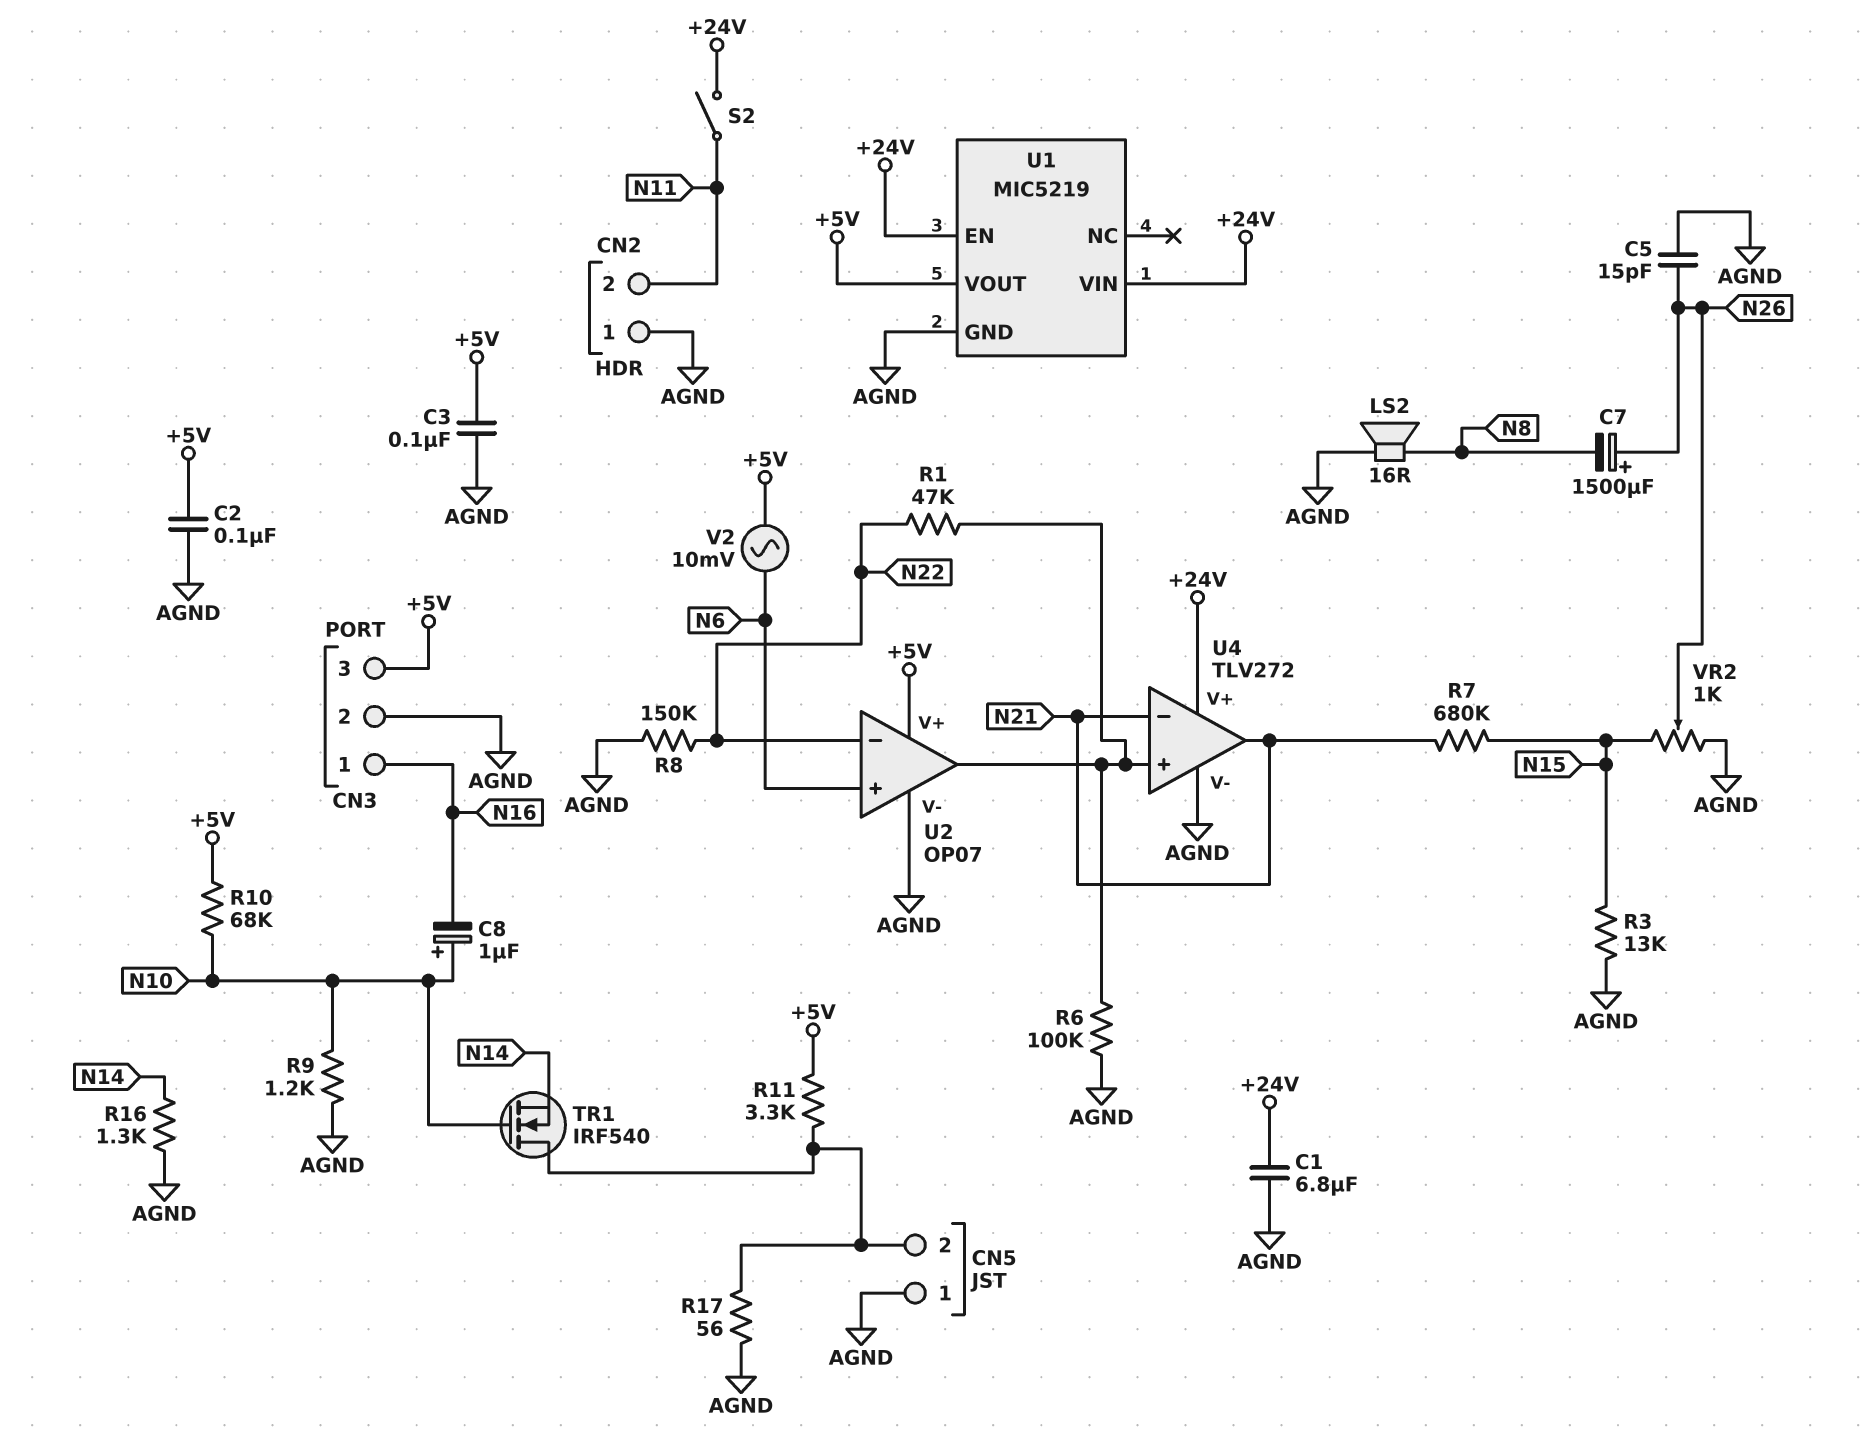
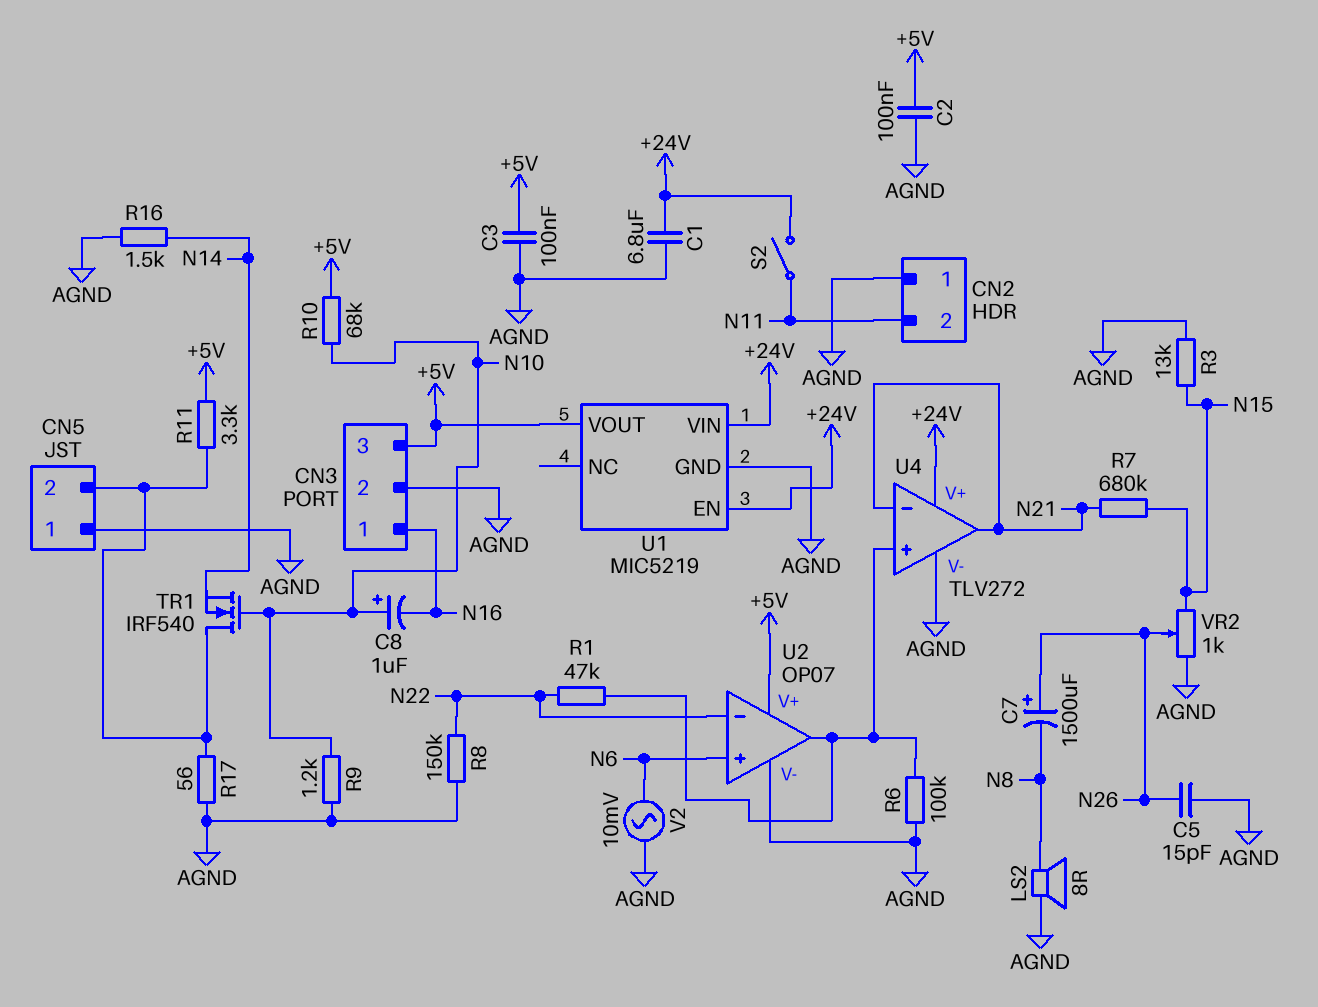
LS2: speaker 16R (AGND, N8) -> speaker 8R (AGND, N8)
R16: 1.3k (AGND, N14) -> 1.5k (AGND, N14)
V2: AC 10mV (+5V, N6) -> AC 10mV (AGND, N6)

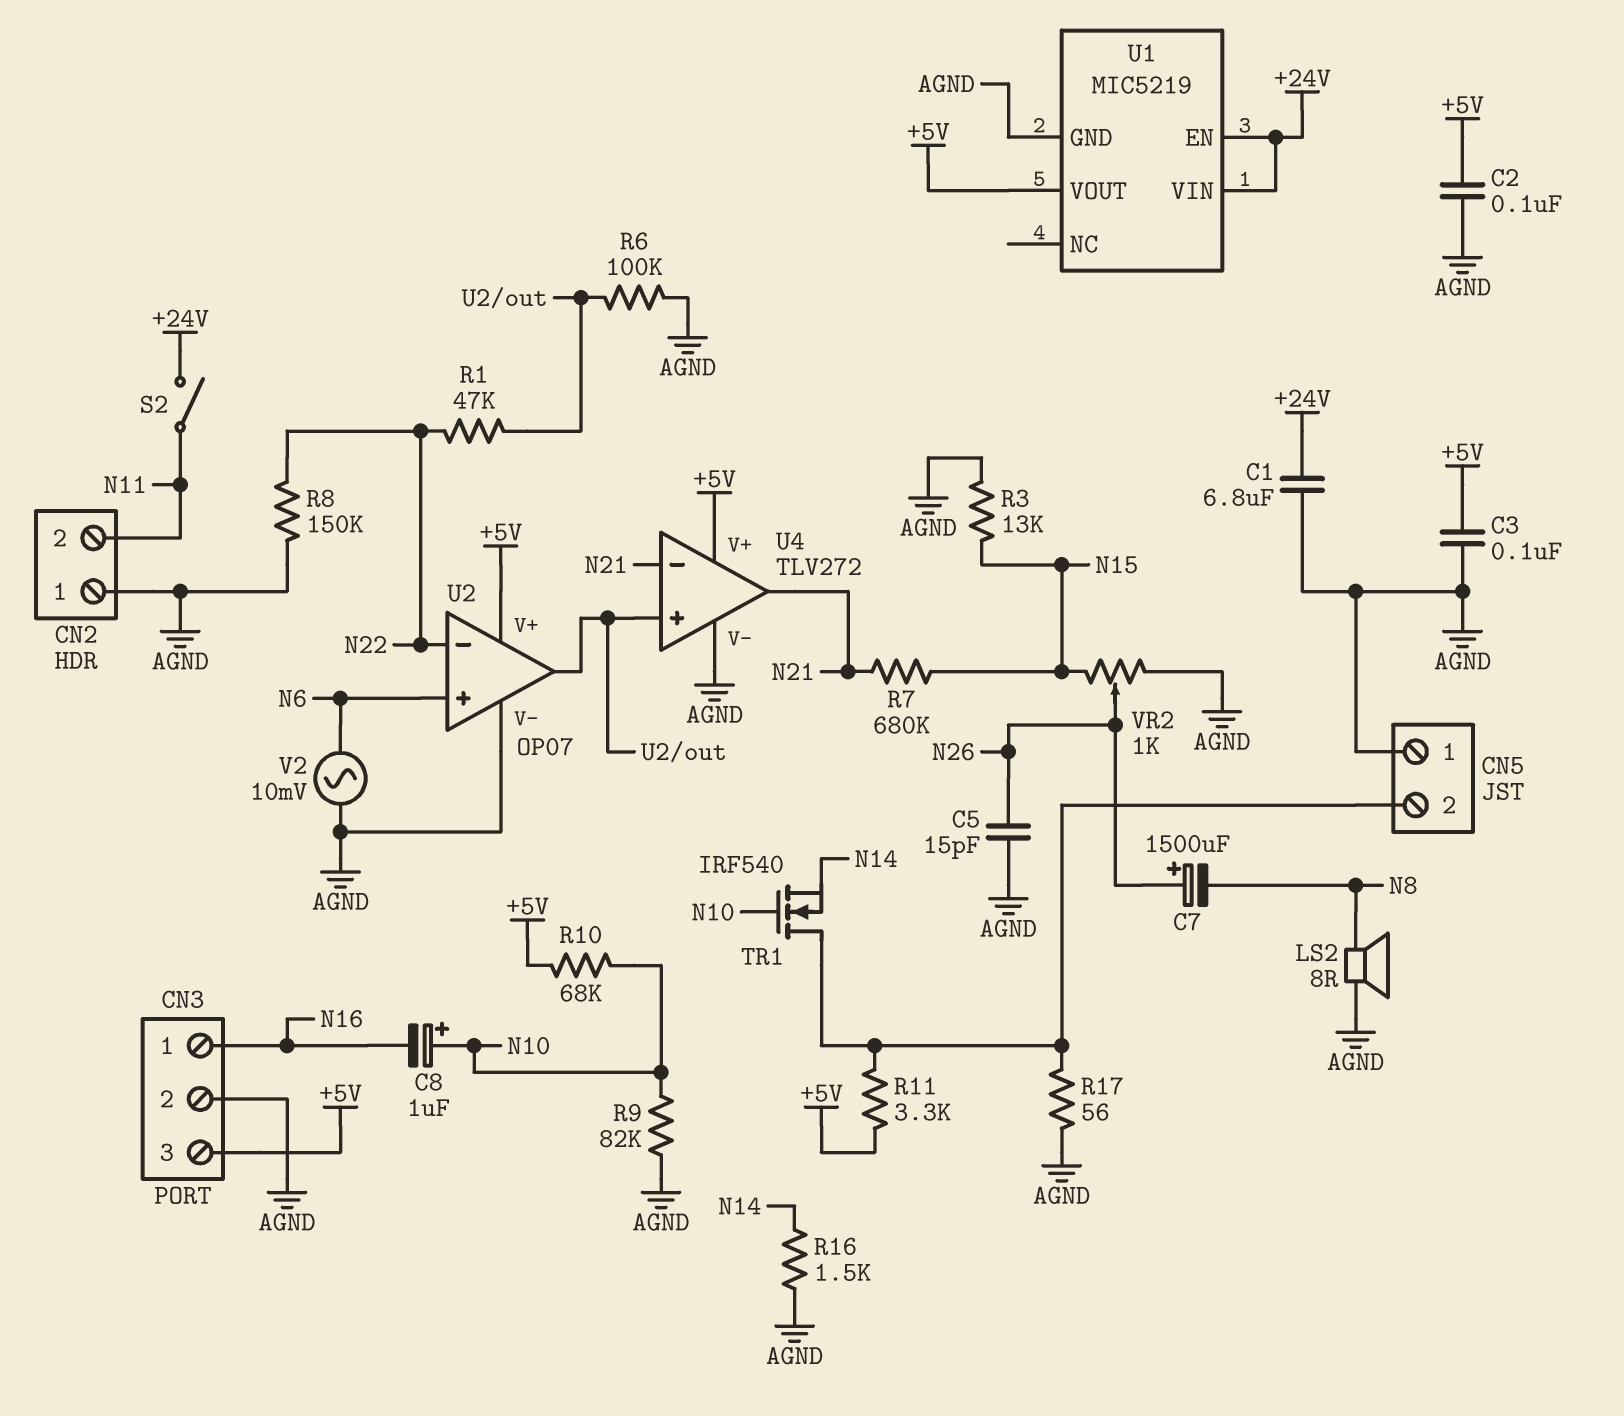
R9: 1.2k (AGND, N10) -> 82k (AGND, N10)
U4 pin V+: +24V -> +5V

